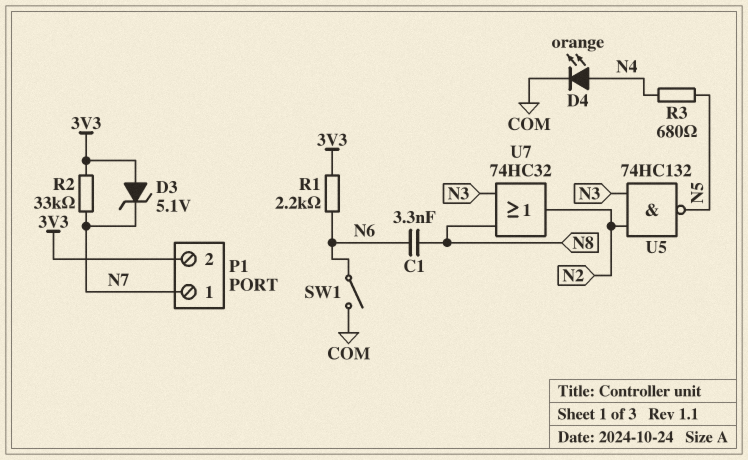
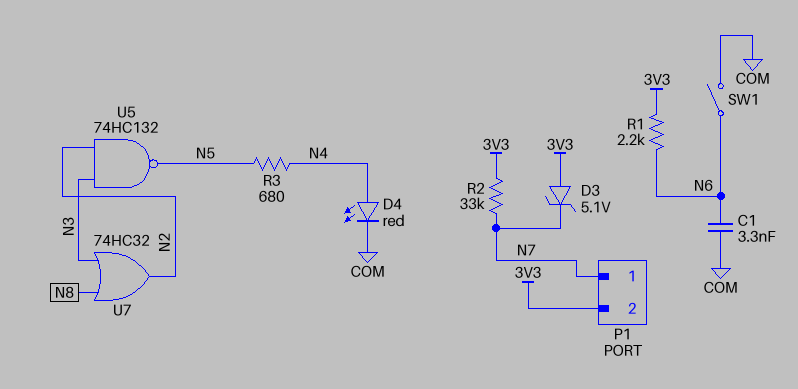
C1: 3.3nF (N6, N8) -> 3.3nF (COM, N6)
D4: LED orange (A N4, K COM) -> LED red (A N4, K COM)

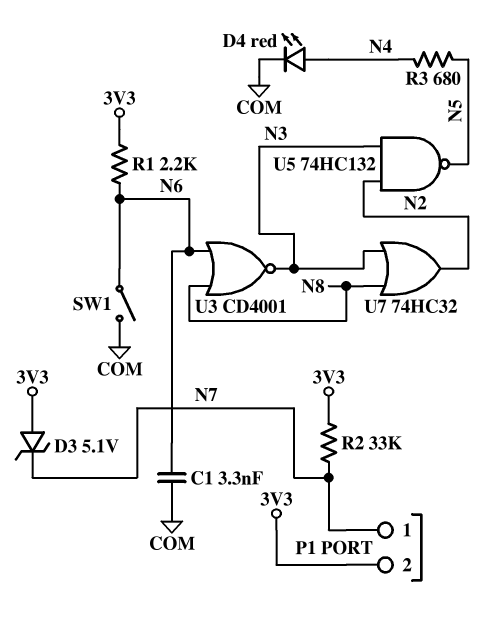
U3: none -> NOR CD4001 (in N6, in N8, out N3)

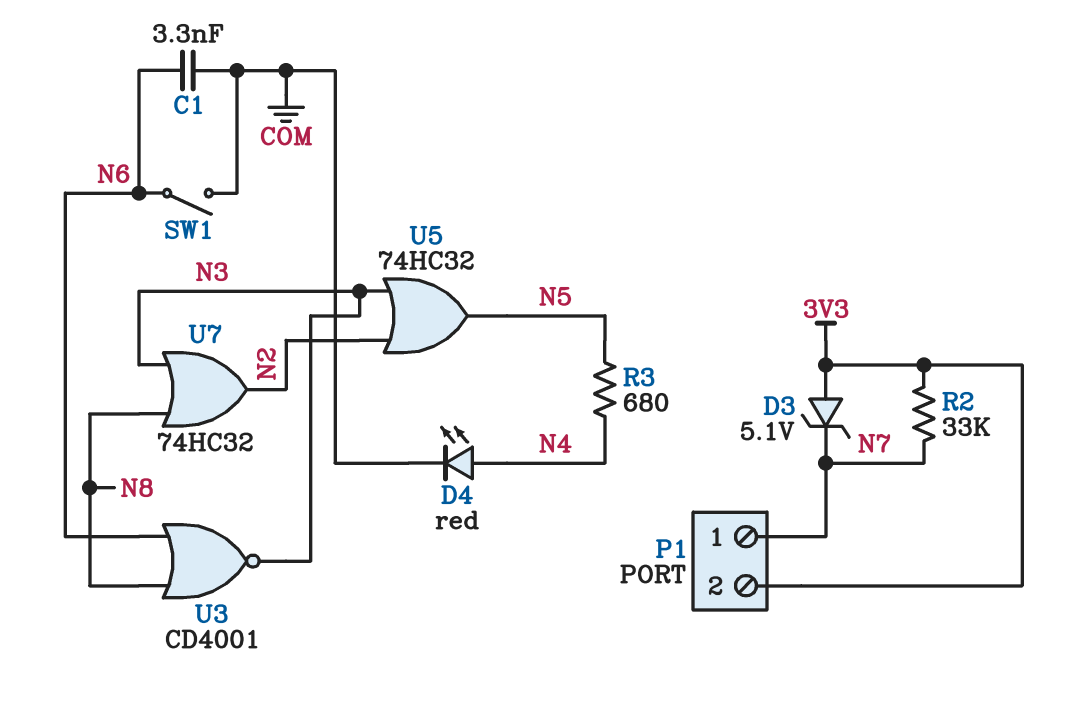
R1: 2.2k (3V3, N6) -> none
U5: NAND 74HC132 (in N2, in N3, out N5) -> OR 74HC32 (in N2, in N3, out N5)

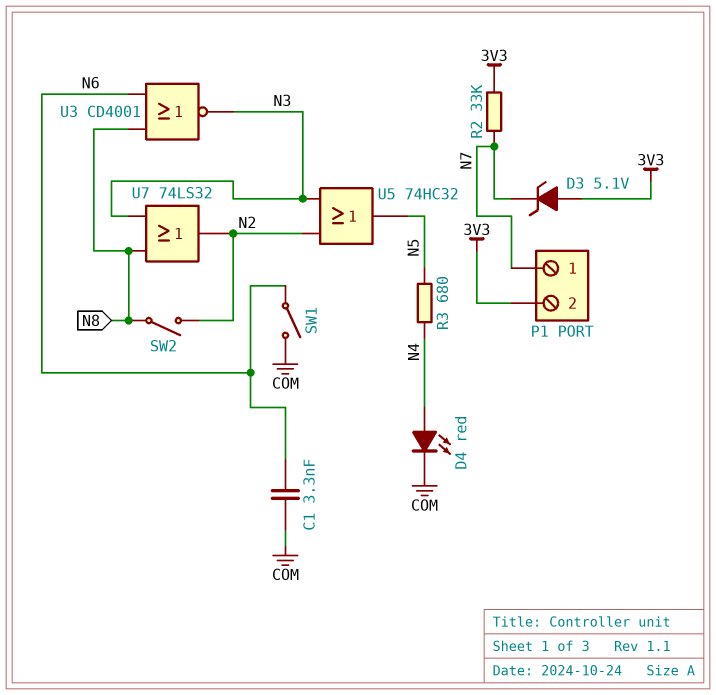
SW2: none -> switch (N2, N8)
U7: OR 74HC32 (in N3, in N8, out N2) -> OR 74LS32 (in N3, in N8, out N2)

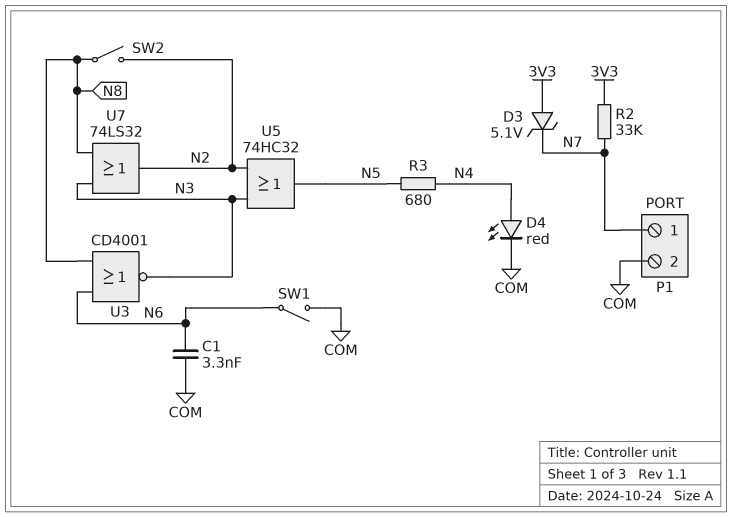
P1 pin 2: 3V3 -> COM

